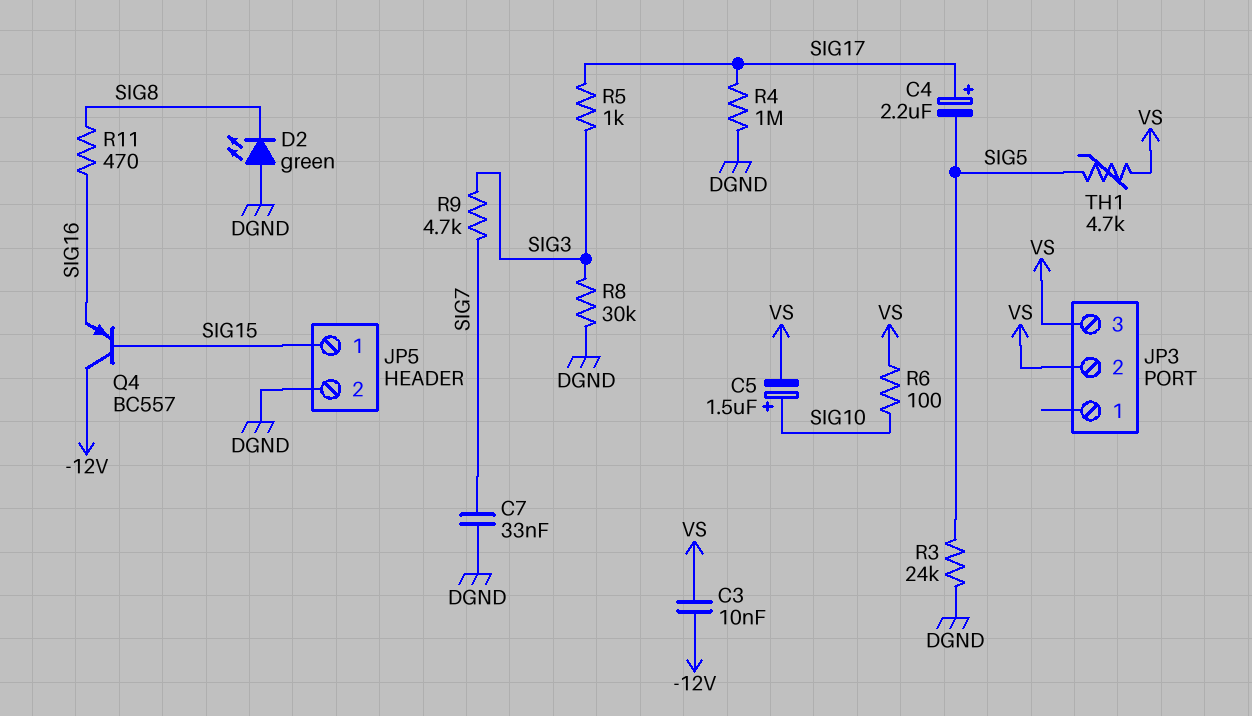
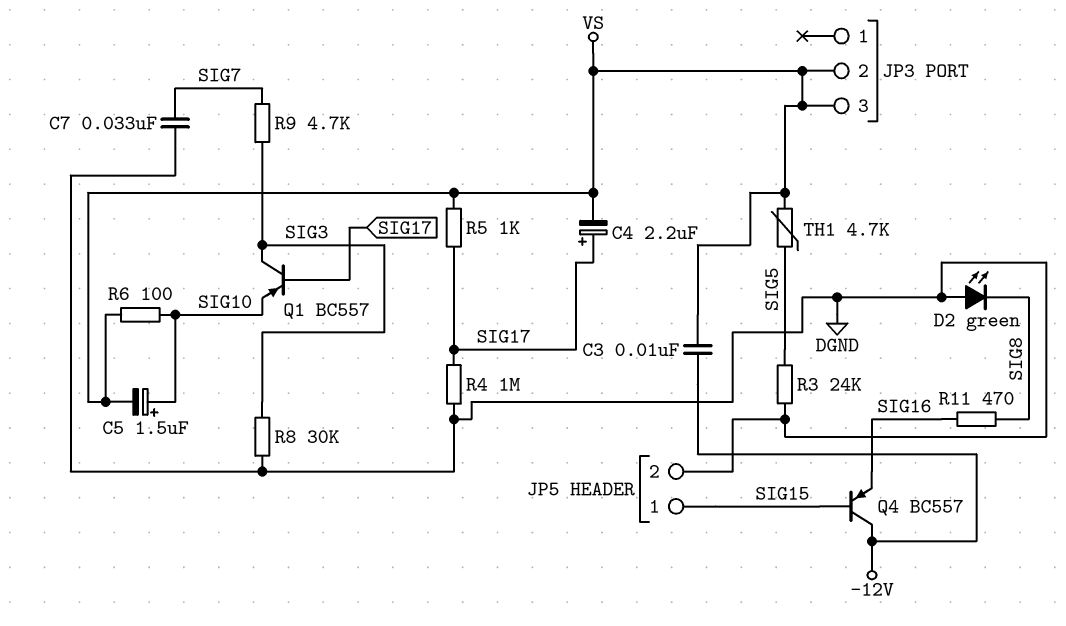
C4: 2.2uF (plus SIG17, minus SIG5) -> 2.2uF (plus SIG17, minus VS)
Q1: none -> PNP BC557 (B SIG17, C SIG3, E SIG10)
R5: 1k (SIG3, SIG17) -> 1k (SIG17, VS)

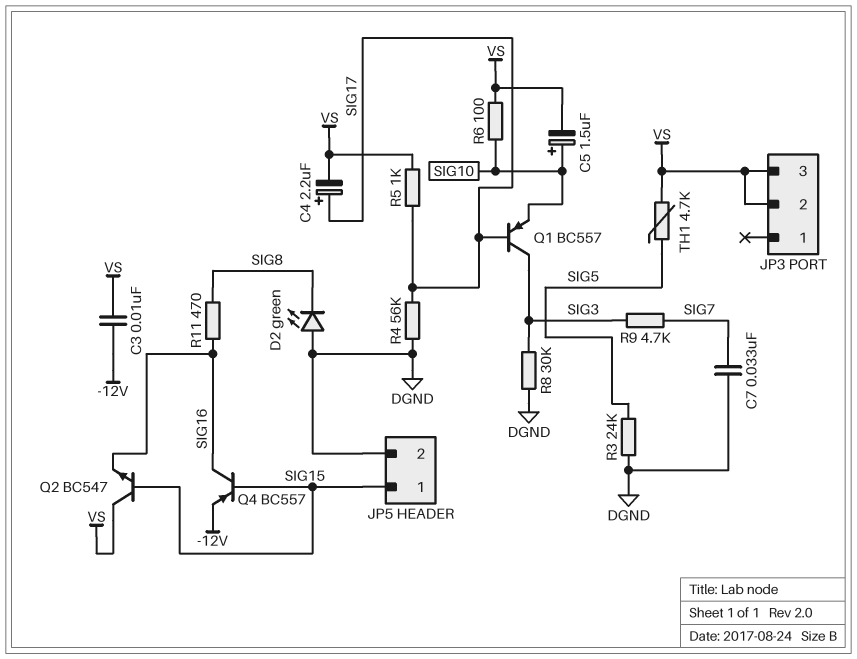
Q2: none -> NPN BC547 (B SIG15, C VS, E SIG16)
Q4: PNP BC557 (B SIG15, C -12V, E SIG16) -> PNP BC557 (B SIG15, C SIG16, E -12V)
R4: 1M (DGND, SIG17) -> 56k (DGND, SIG17)

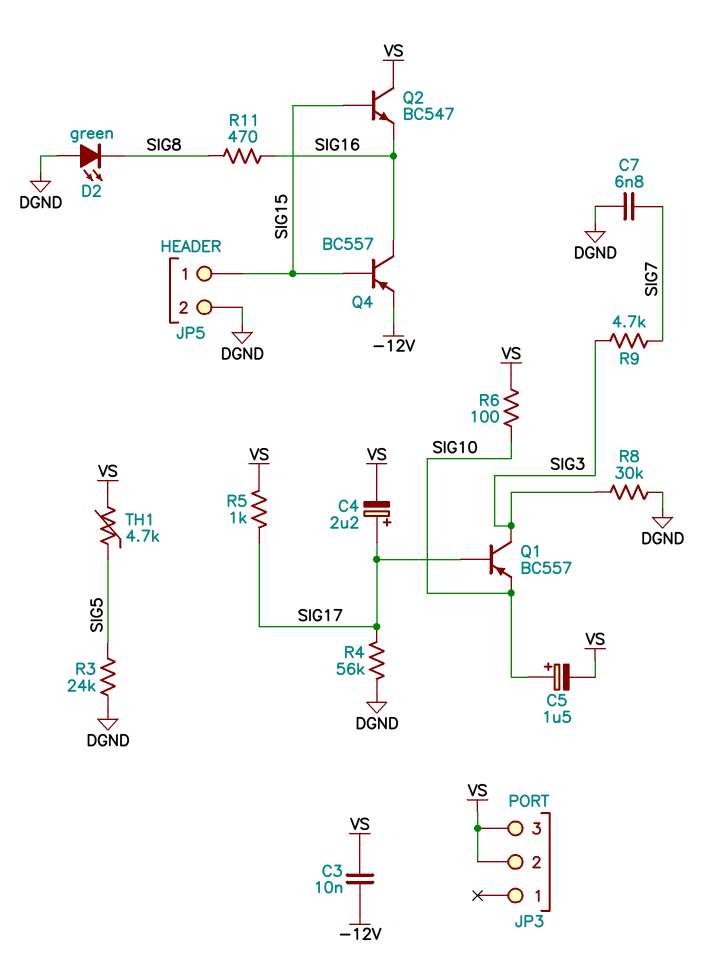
C7: 33nF (DGND, SIG7) -> 6.8nF (DGND, SIG7)

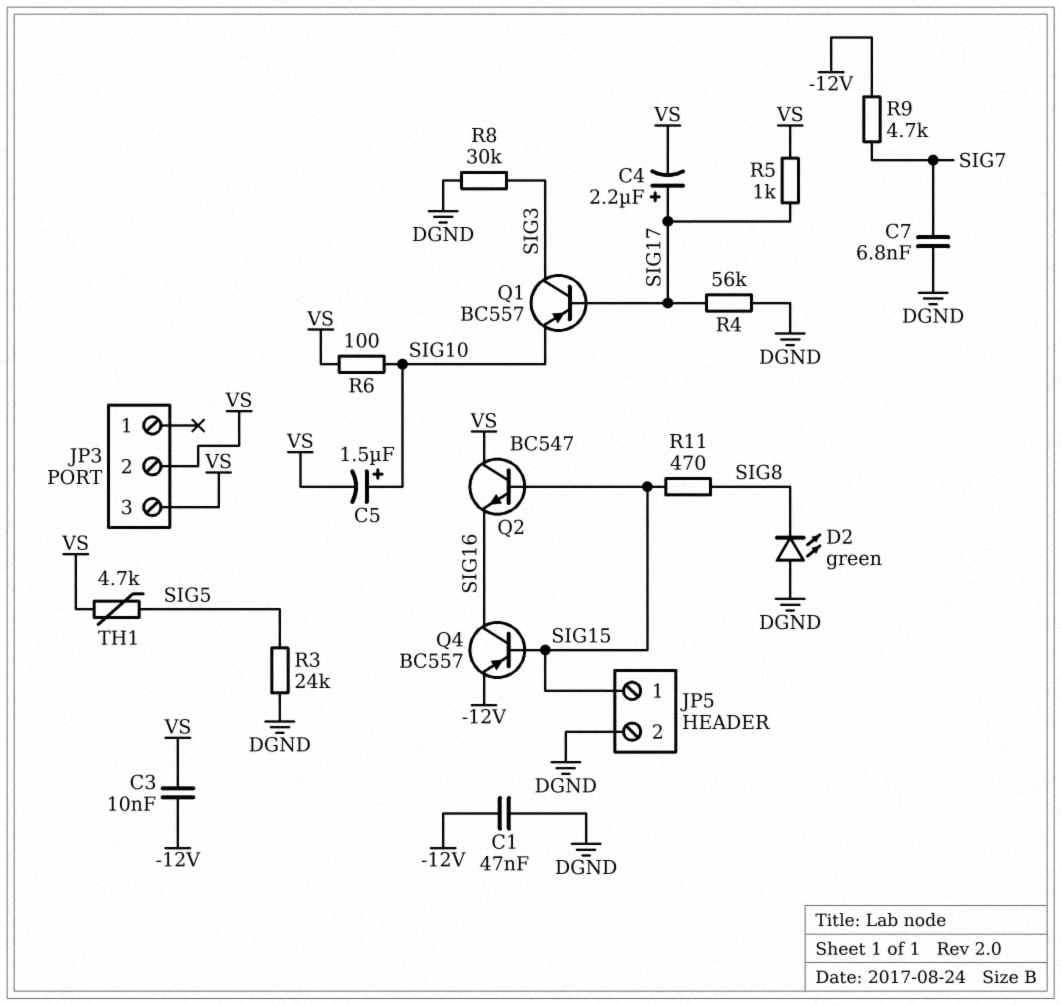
C1: none -> 47nF (-12V, DGND)
R9: 4.7k (SIG3, SIG7) -> 4.7k (-12V, SIG7)
R11: 470 (SIG8, SIG16) -> 470 (SIG8, SIG15)

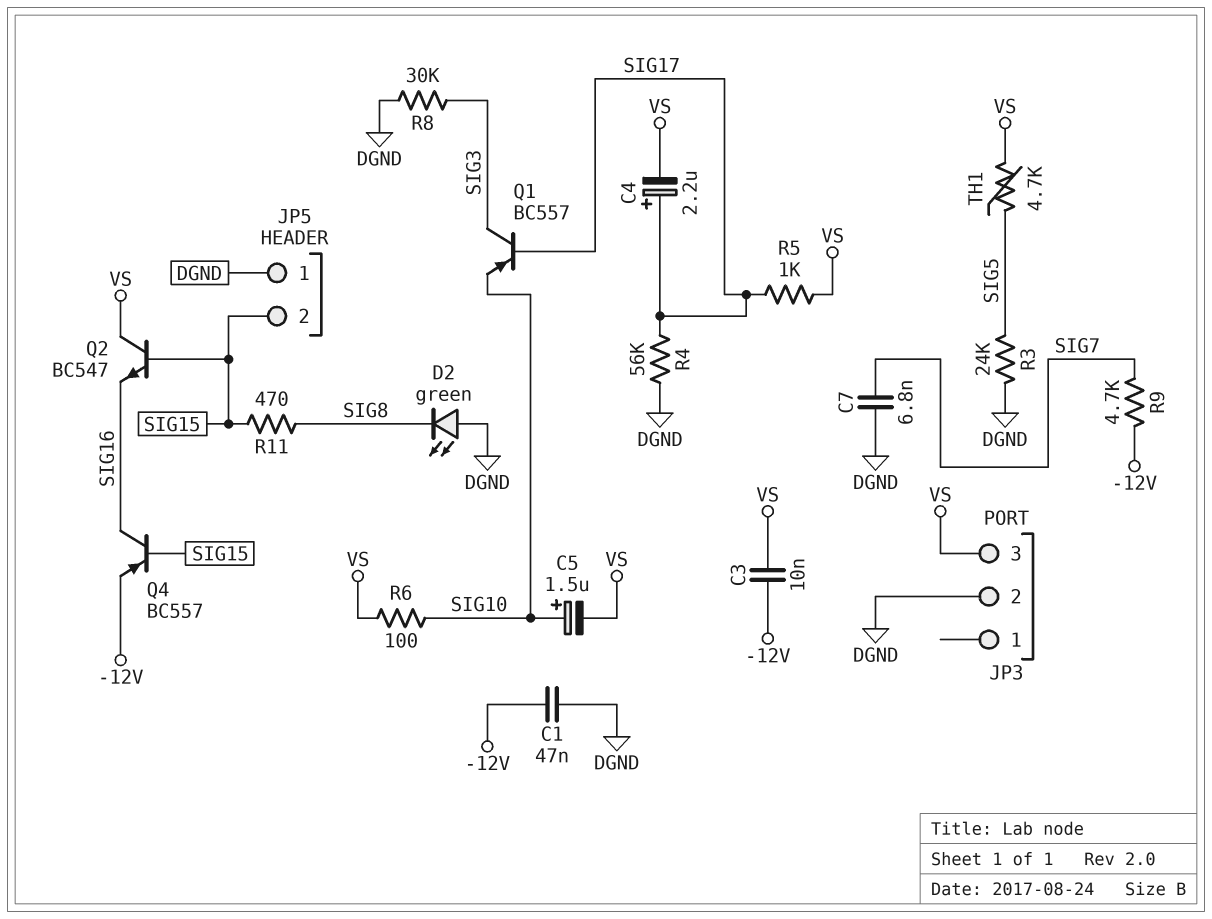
JP3 pin 2: VS -> DGND
JP5 pin 1: SIG15 -> DGND
JP5 pin 2: DGND -> SIG15

